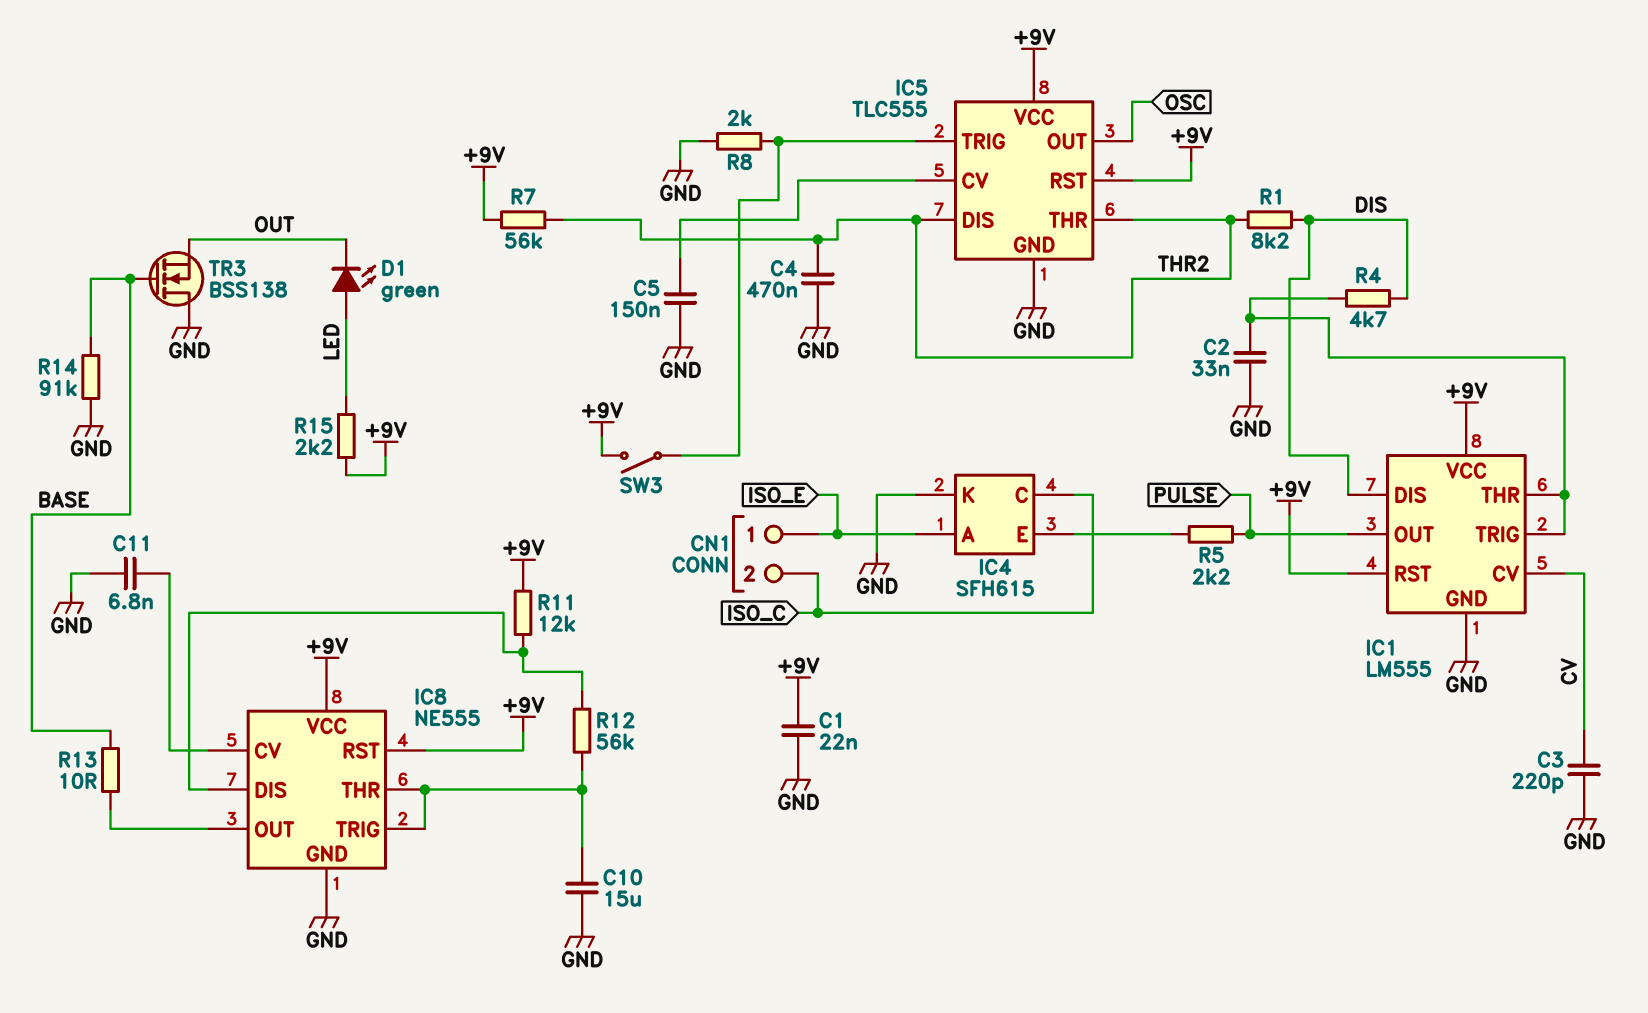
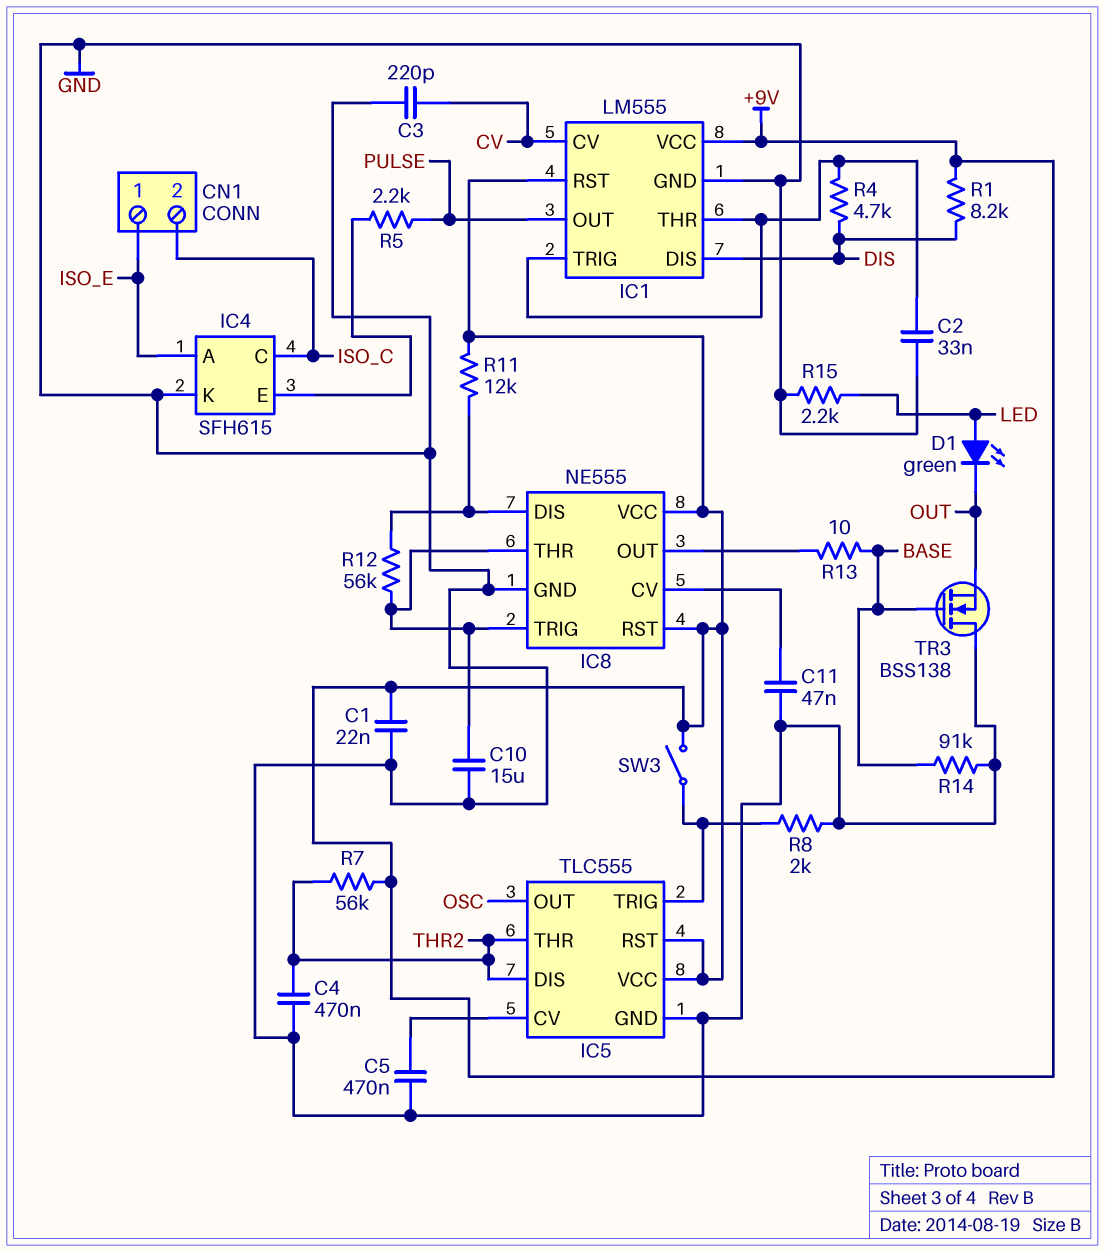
C5: 150nF (GND, IC5/CV) -> 470nF (GND, IC5/CV)
C11: 6.8nF (GND, IC8/CV) -> 47nF (GND, IC8/CV)
R1: 8.2k (DIS, THR2) -> 8.2k (+9V, DIS)
R15: 2.2k (+9V, LED) -> 2.2k (GND, LED)

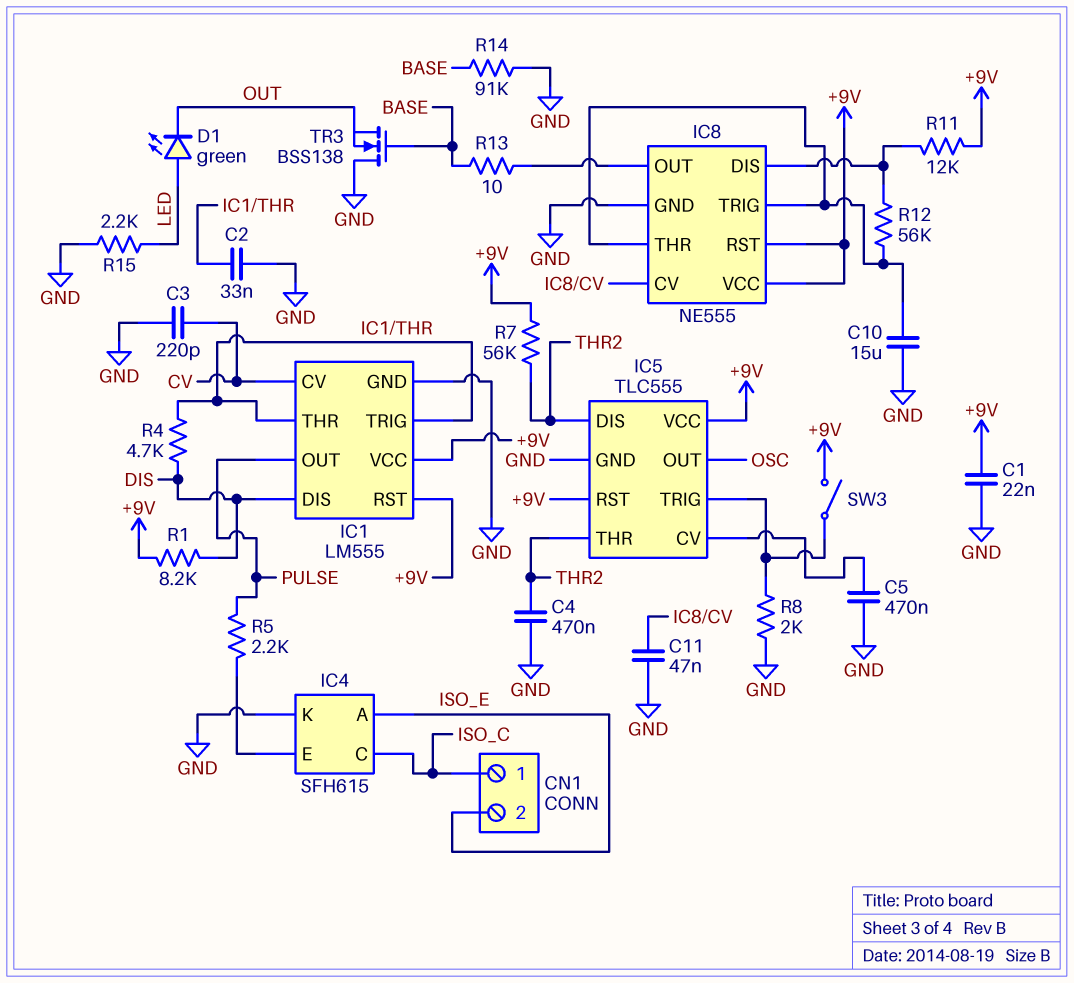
CN1 pin 1: ISO_E -> ISO_C
CN1 pin 2: ISO_C -> ISO_E

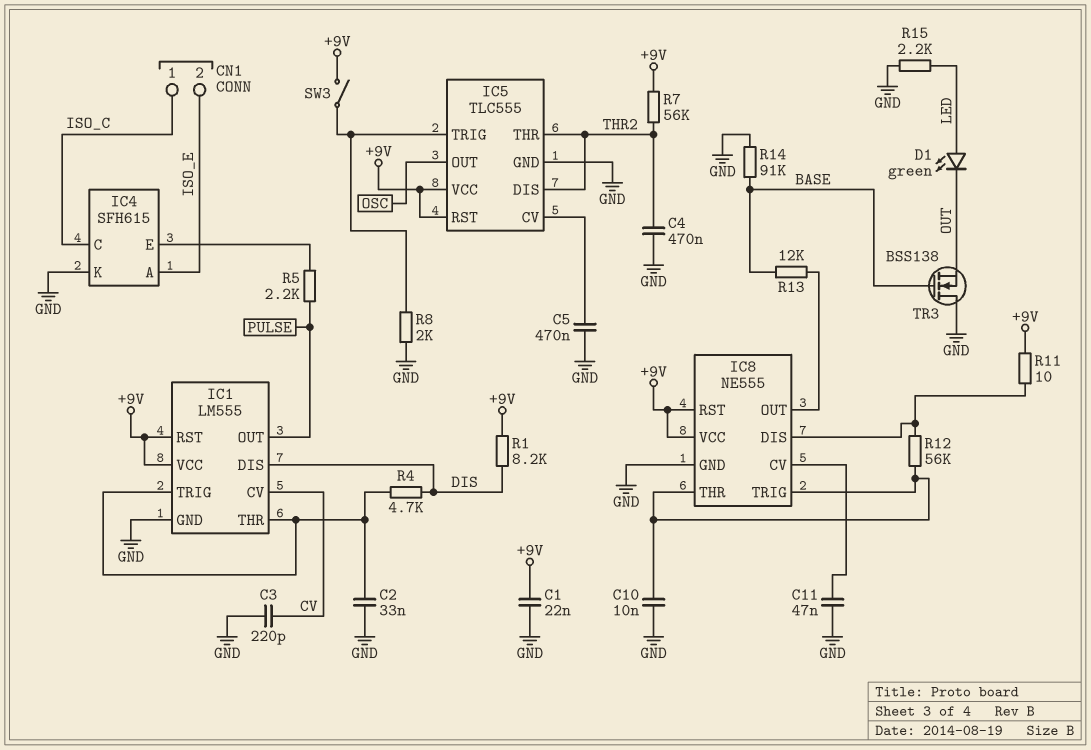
C10: 15uF (GND, IC8/THR) -> 10nF (GND, IC8/THR)
R11: 12k (+9V, IC8/DIS) -> 10 (+9V, IC8/DIS)
R13: 10 (BASE, IC8/OUT) -> 12k (BASE, IC8/OUT)

